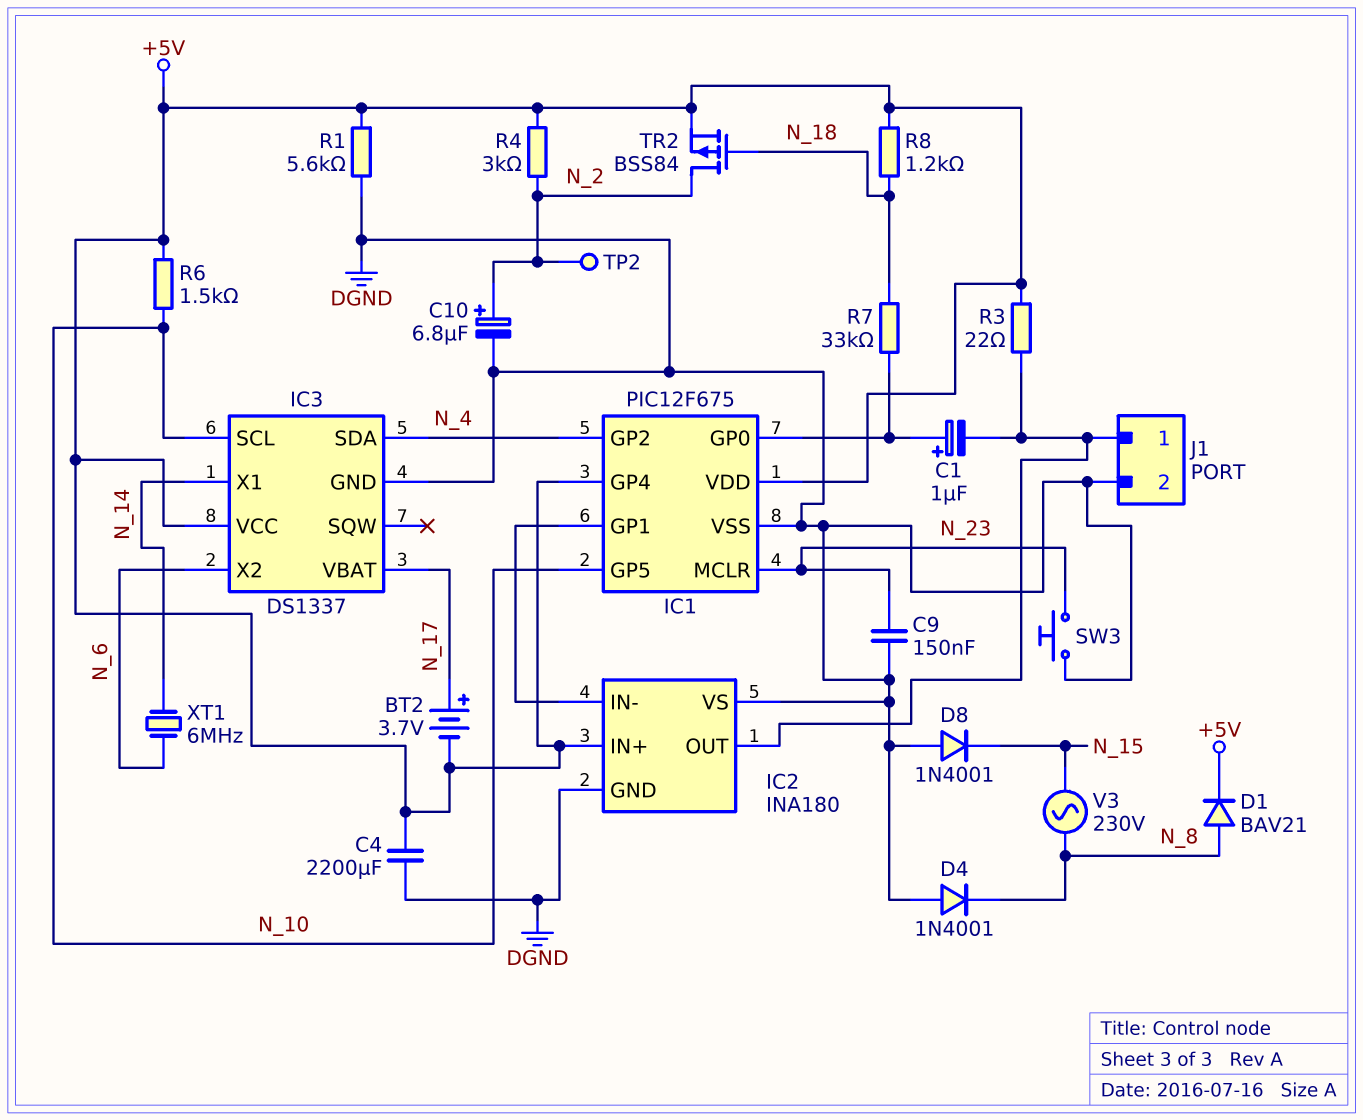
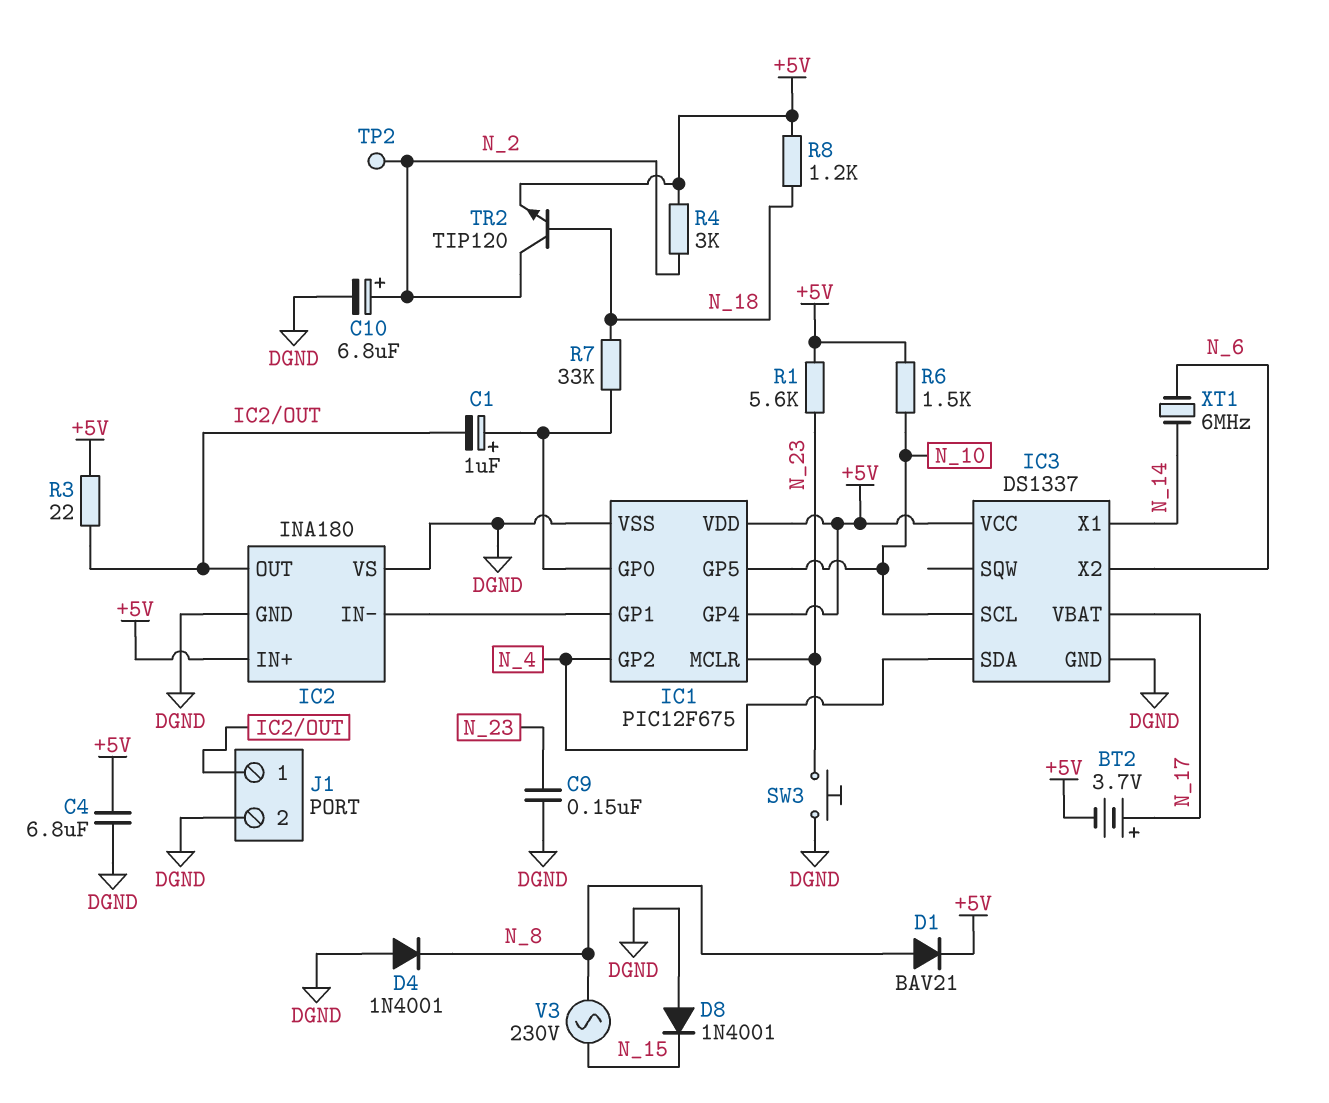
C4: 2200uF (+5V, DGND) -> 6.8uF (+5V, DGND)
R1: 5.6k (+5V, DGND) -> 5.6k (+5V, N_23)
TR2: PMOS BSS84 (G N_18, D N_2, S +5V) -> NPN TIP120 (B N_18, C N_2, E +5V)

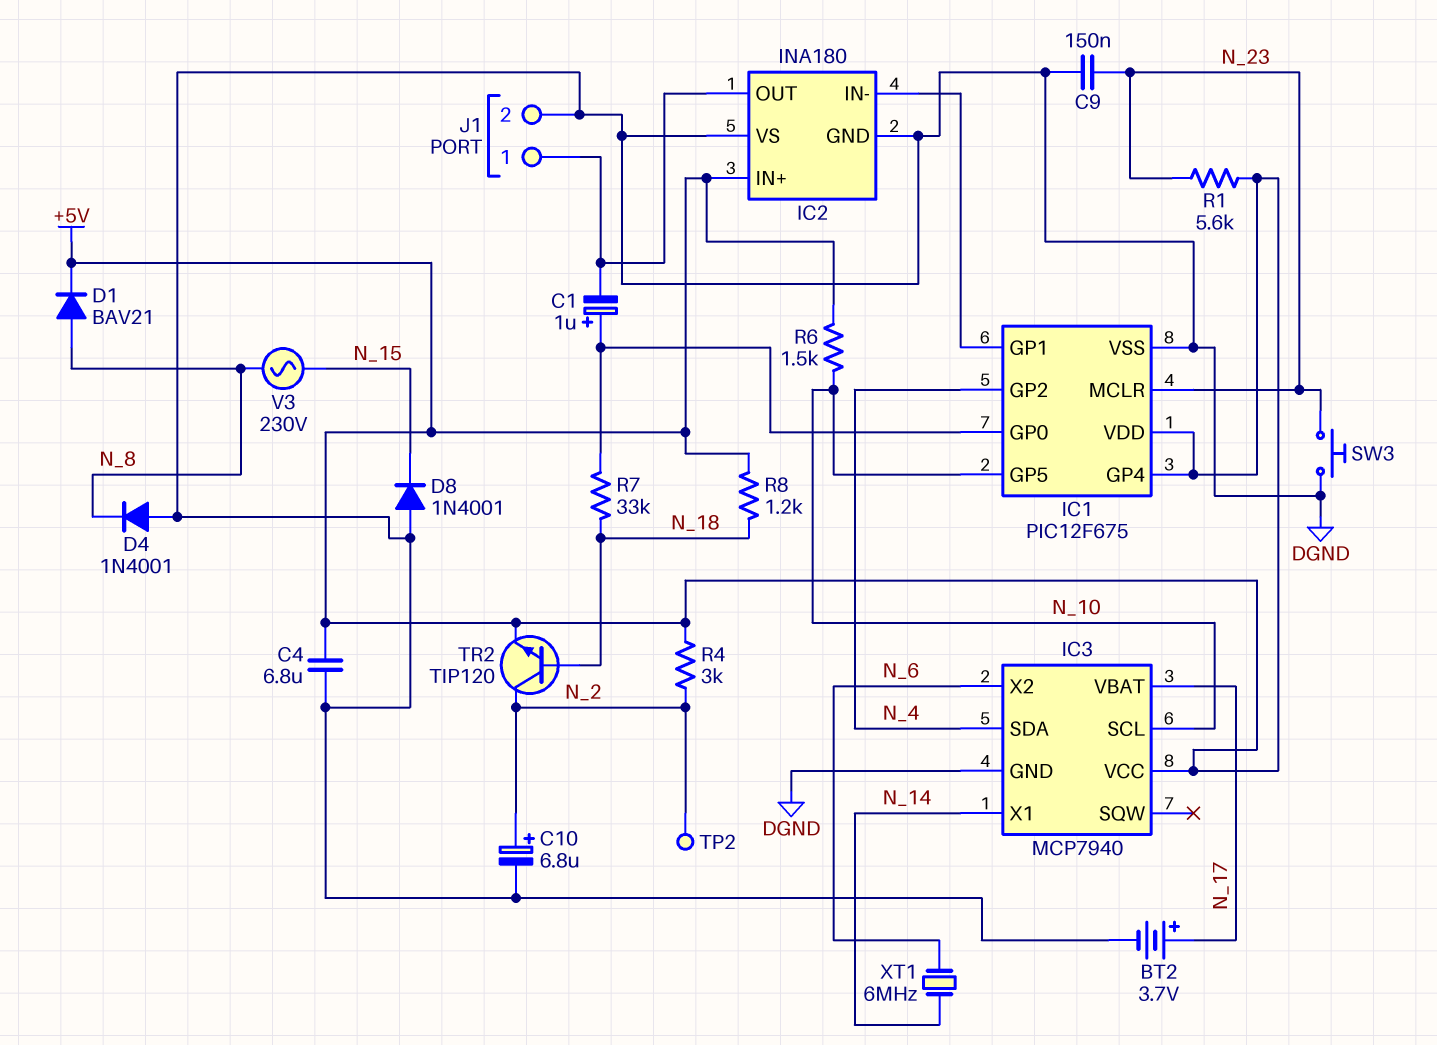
BT2: 3.7V (plus N_17, minus +5V) -> 3.7V (plus N_17, minus DGND)
IC3: DS1337 -> MCP7940
R3: 22 (+5V, IC2/OUT) -> none

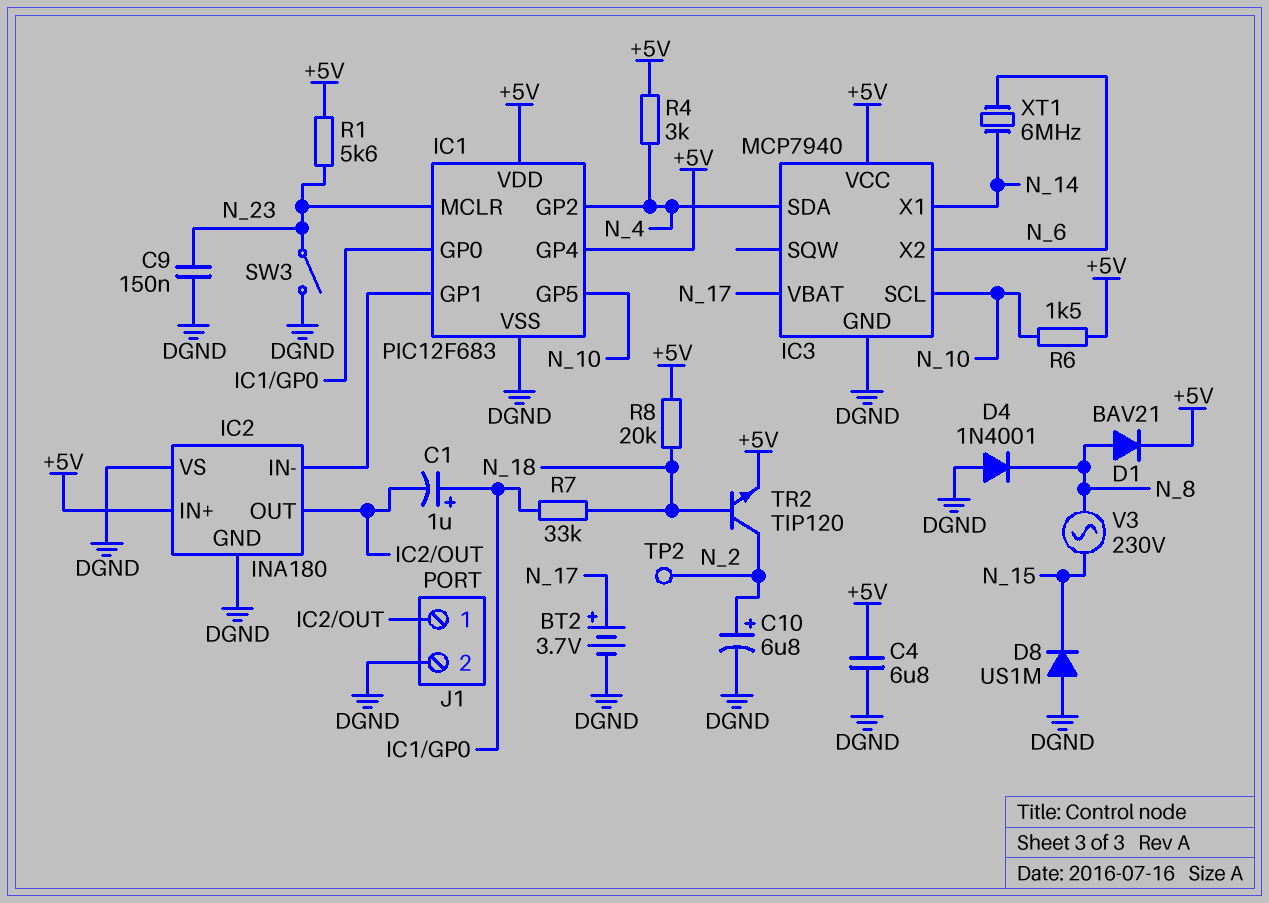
D8: diode 1N4001 (A DGND, K N_15) -> diode US1M (A DGND, K N_15)
IC1: PIC12F675 -> PIC12F683
R4: 3k (+5V, N_2) -> 3k (+5V, N_4)
R8: 1.2k (+5V, N_18) -> 20k (+5V, N_18)
SW3: button (DGND, N_23) -> switch (DGND, N_23)

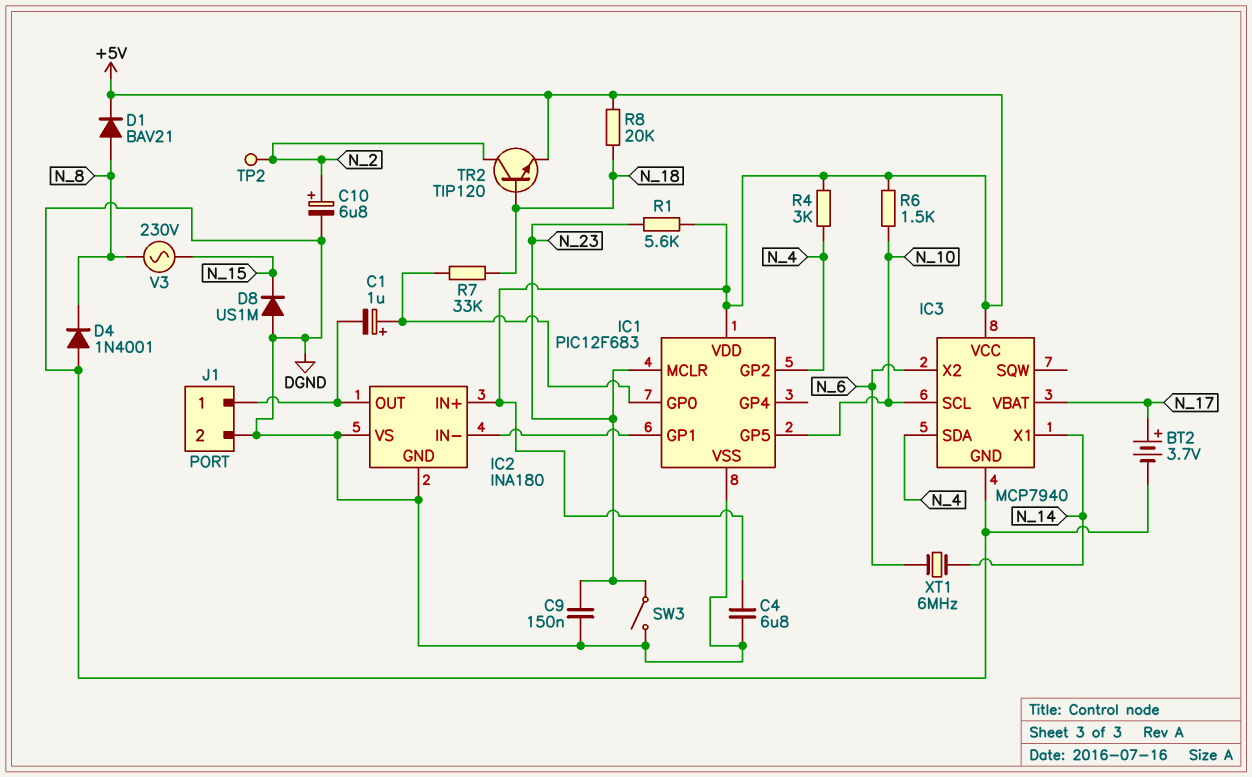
IC1 pin GP4: +5V -> none

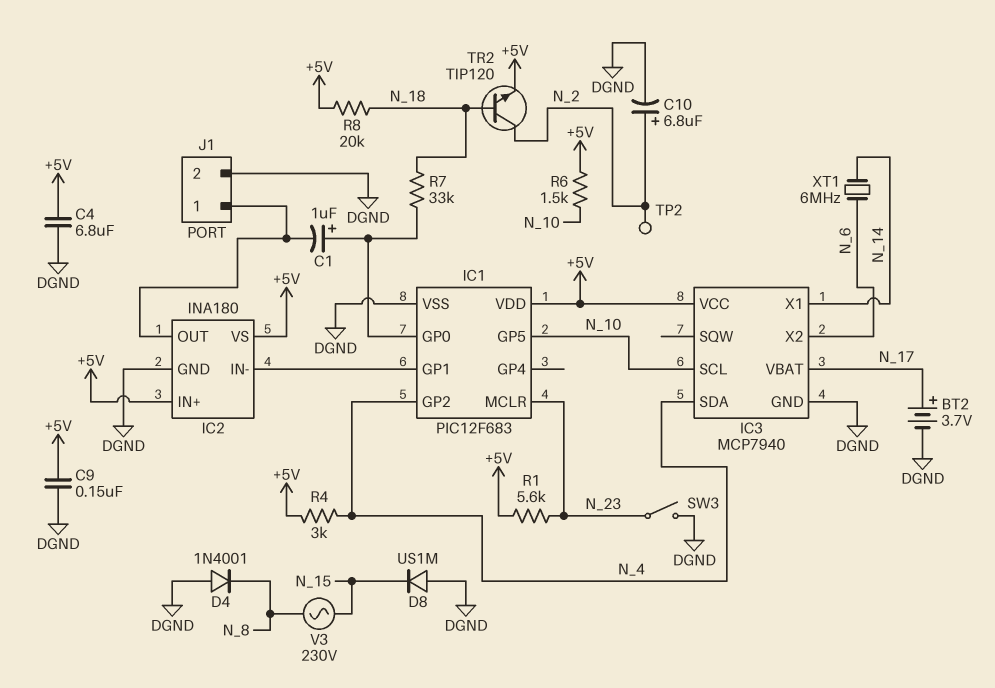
C9: 150nF (DGND, N_23) -> 150nF (+5V, DGND)
D1: diode BAV21 (A N_8, K +5V) -> none
IC2 pin VS: DGND -> +5V

